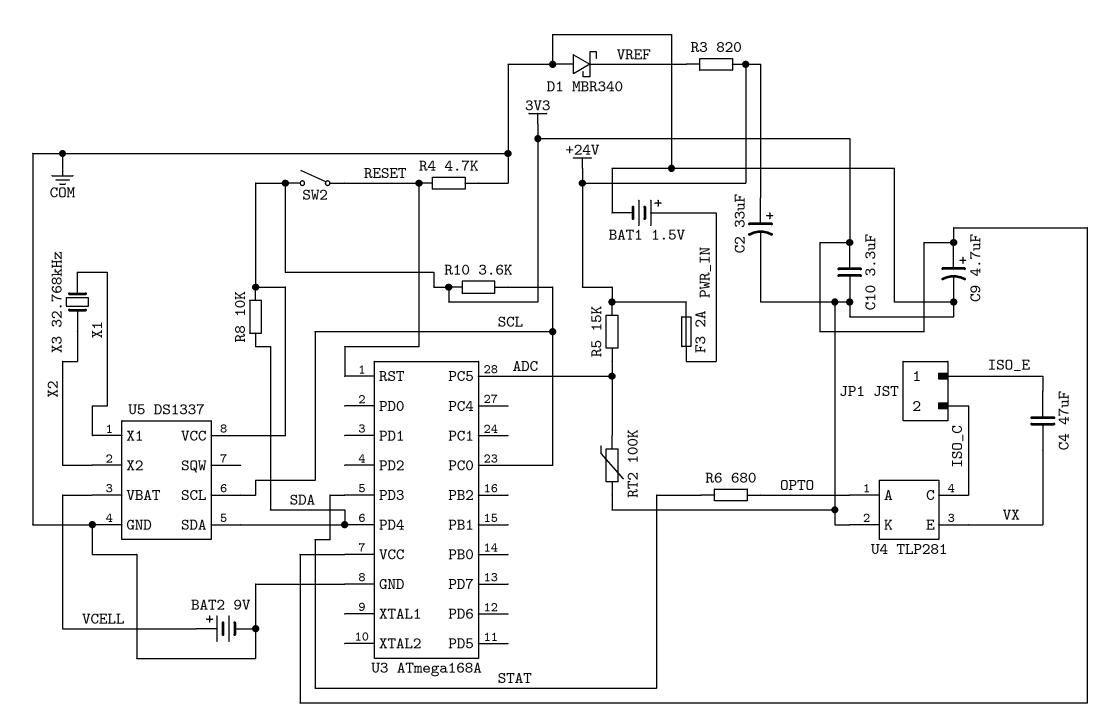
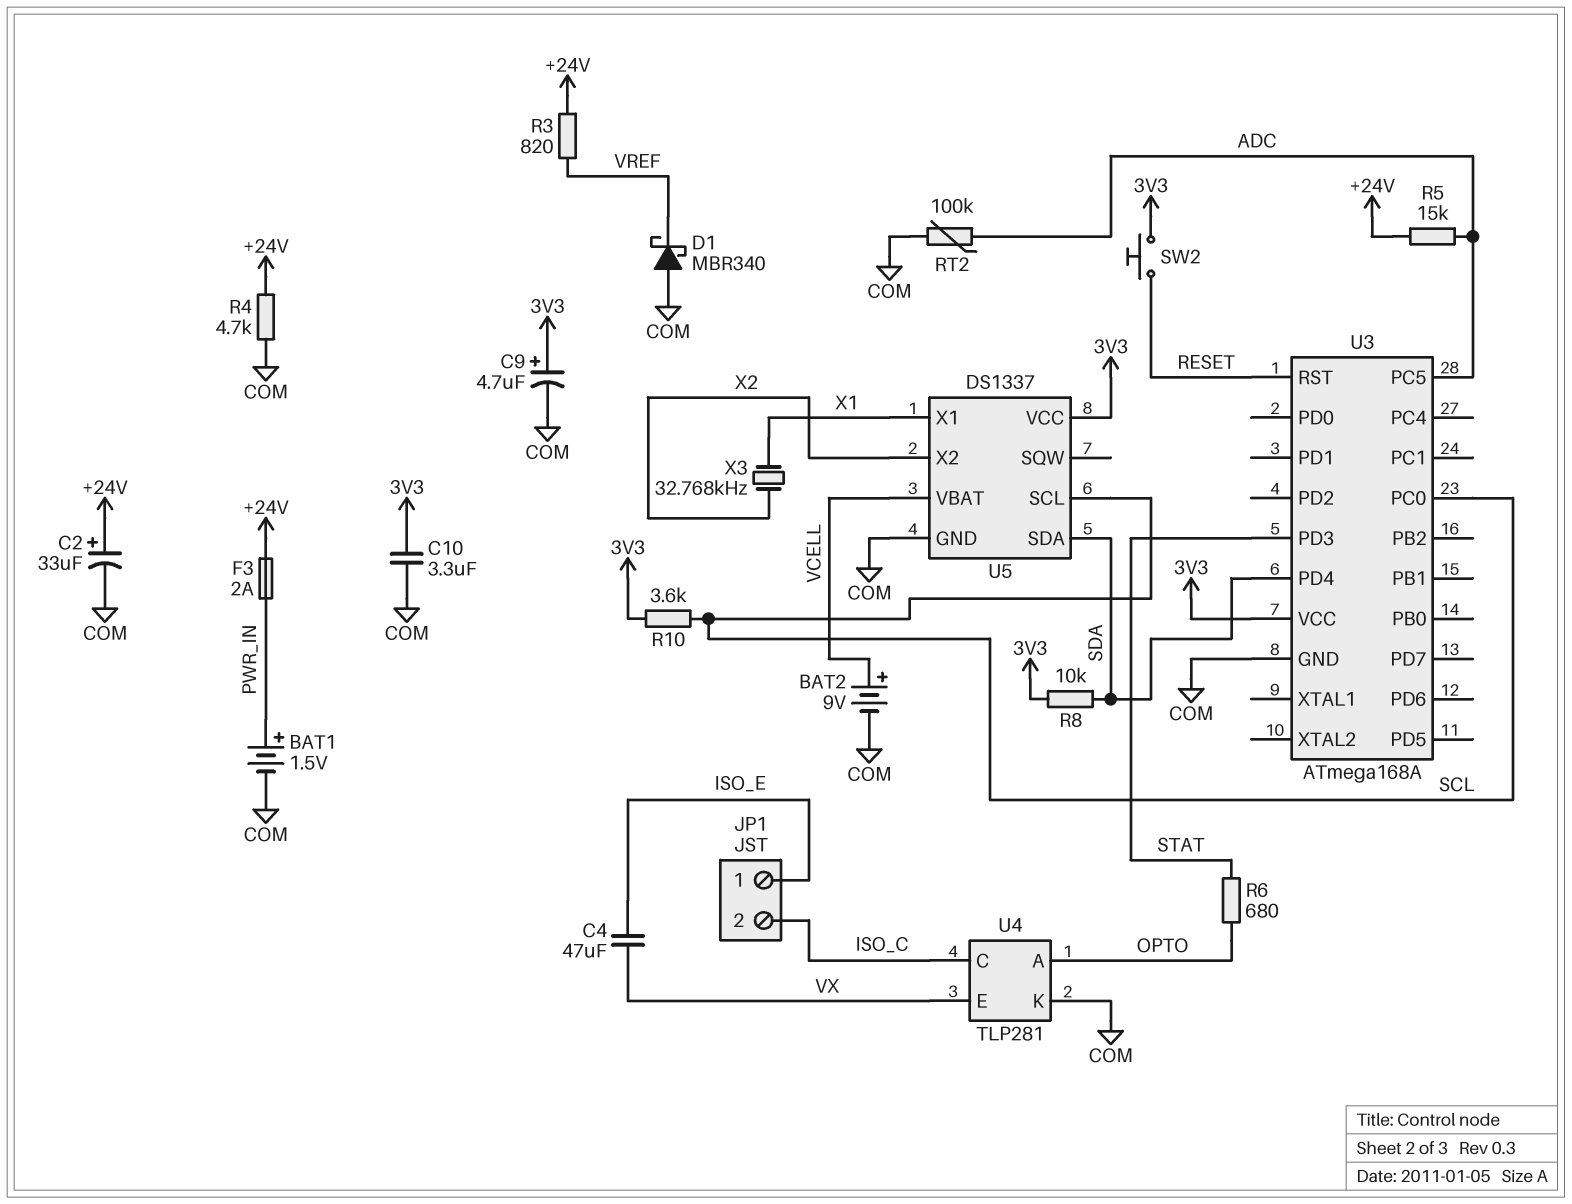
R4: 4.7k (COM, RESET) -> 4.7k (+24V, COM)
SW2: switch (3V3, RESET) -> button (3V3, RESET)

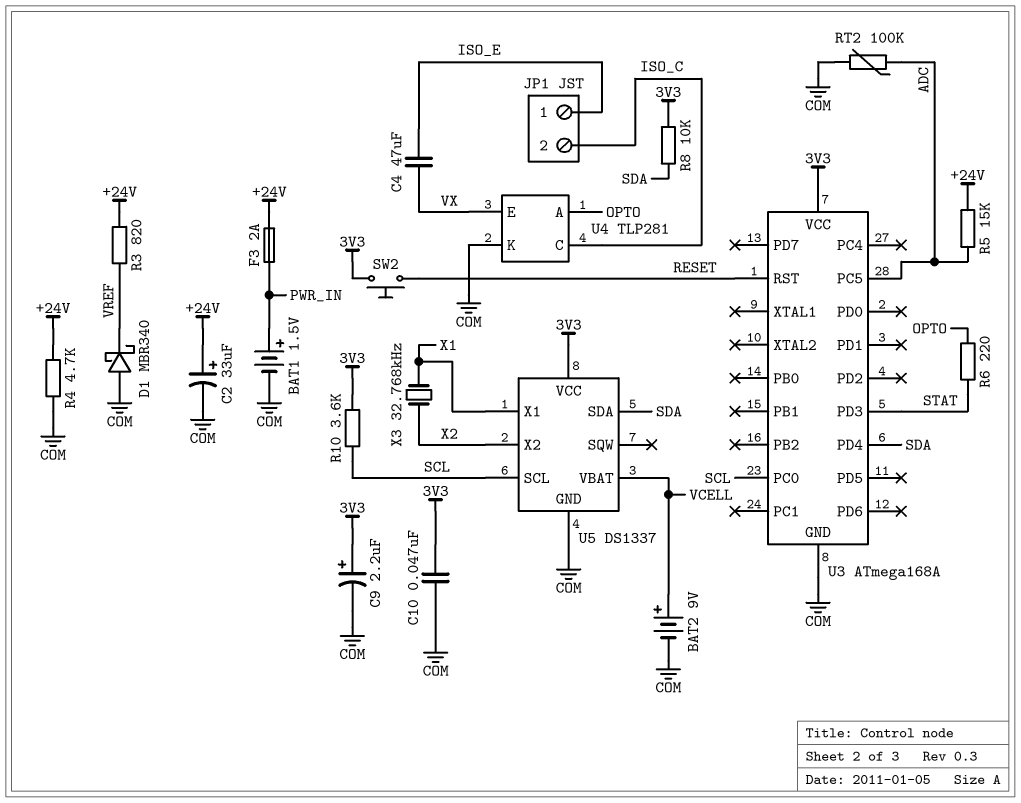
C9: 4.7uF (plus 3V3, minus COM) -> 2.2uF (plus 3V3, minus COM)
C10: 3.3uF (3V3, COM) -> 47nF (3V3, COM)
R6: 680 (OPTO, STAT) -> 220 (OPTO, STAT)

